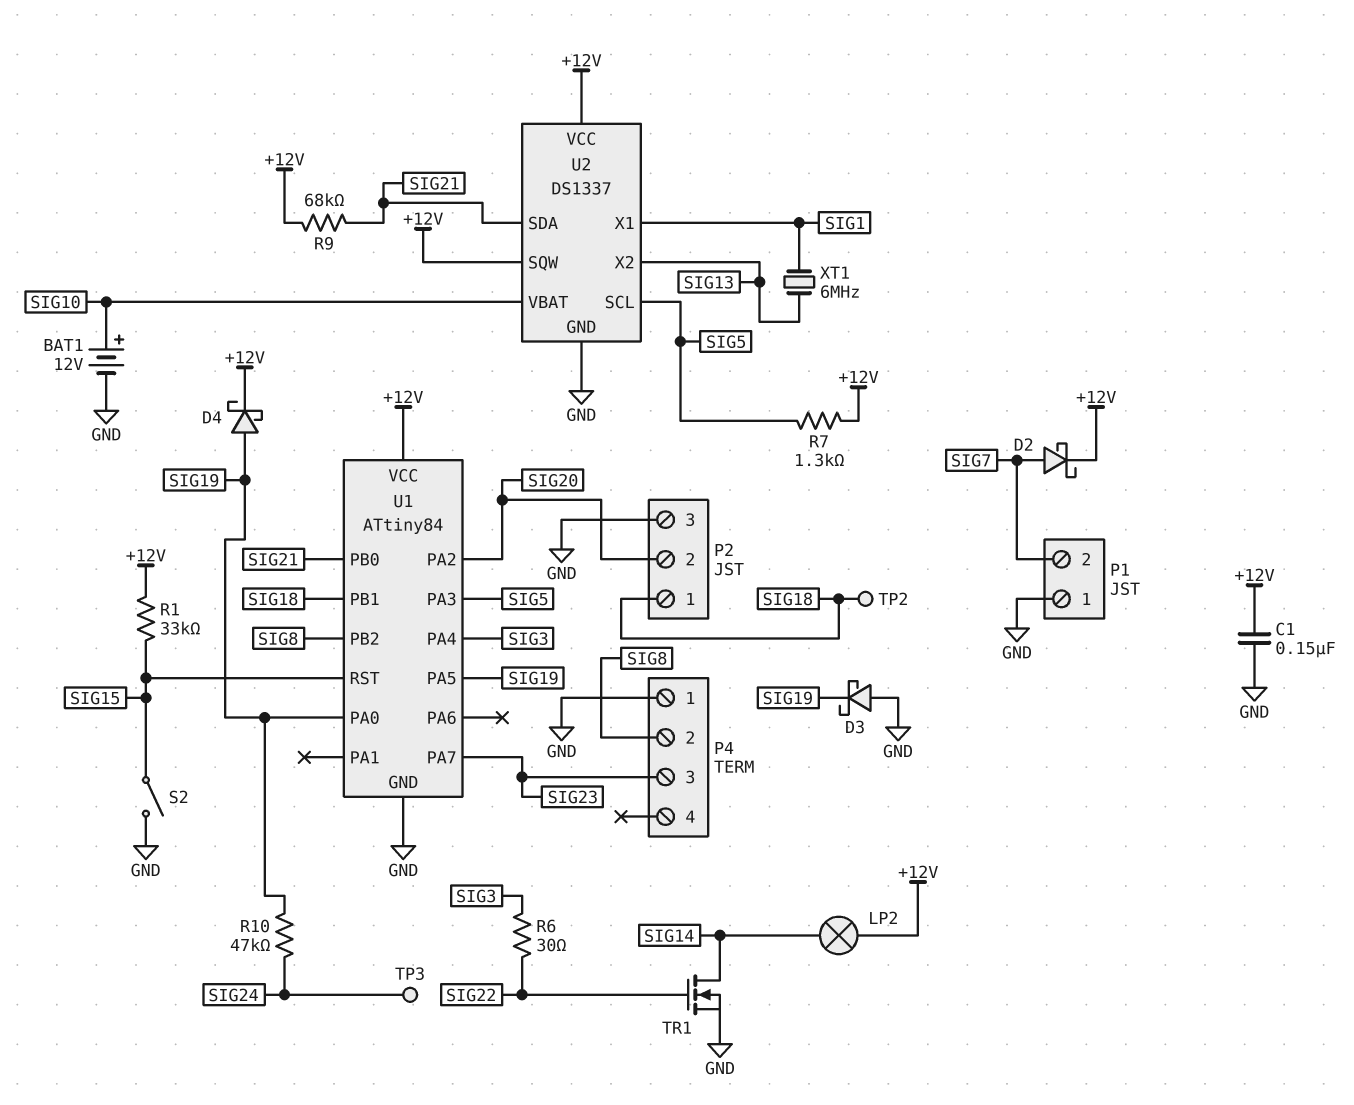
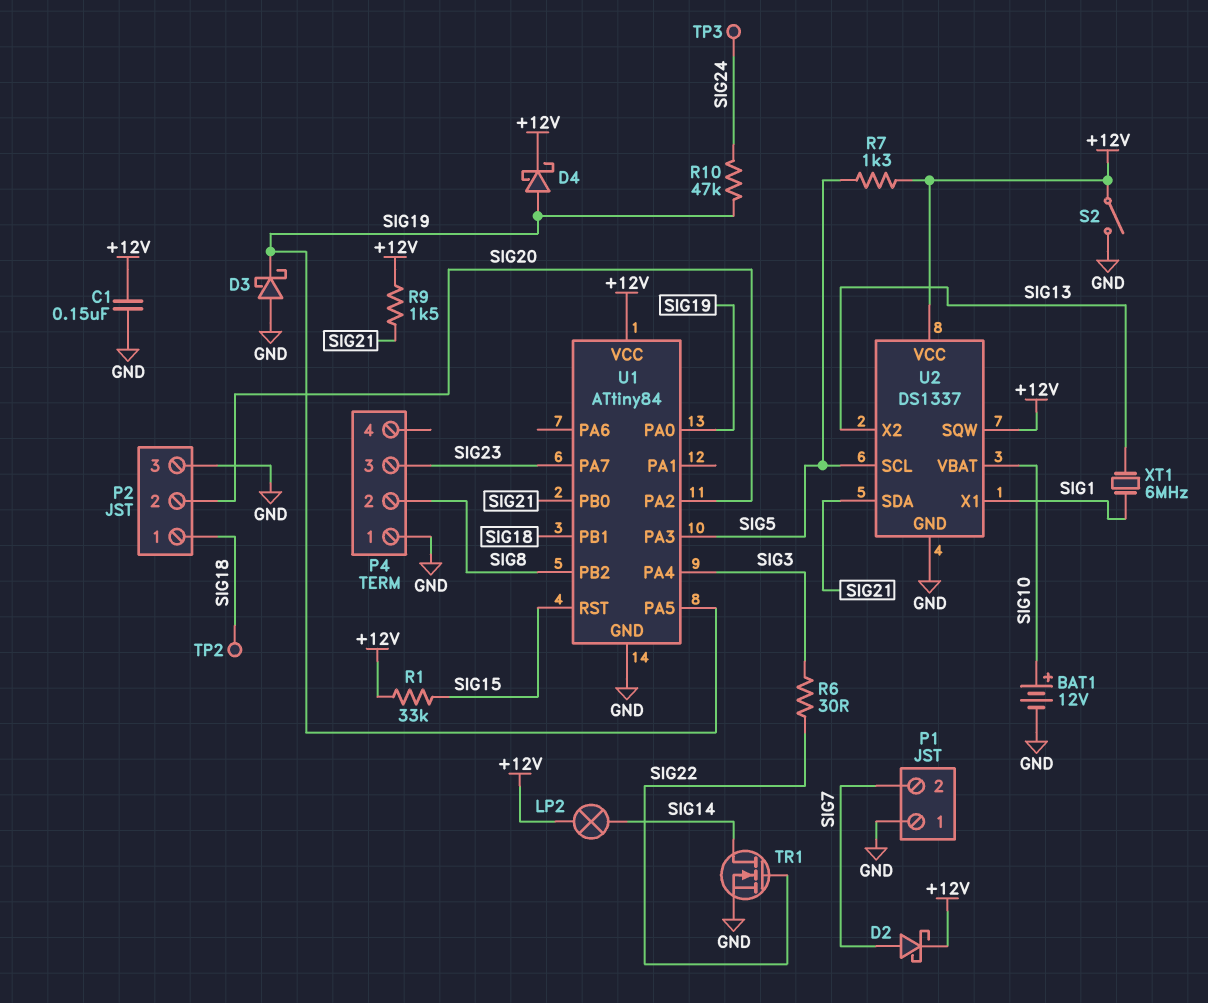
R9: 68k (+12V, SIG21) -> 1.5k (+12V, SIG21)
S2: switch (GND, SIG15) -> switch (+12V, GND)

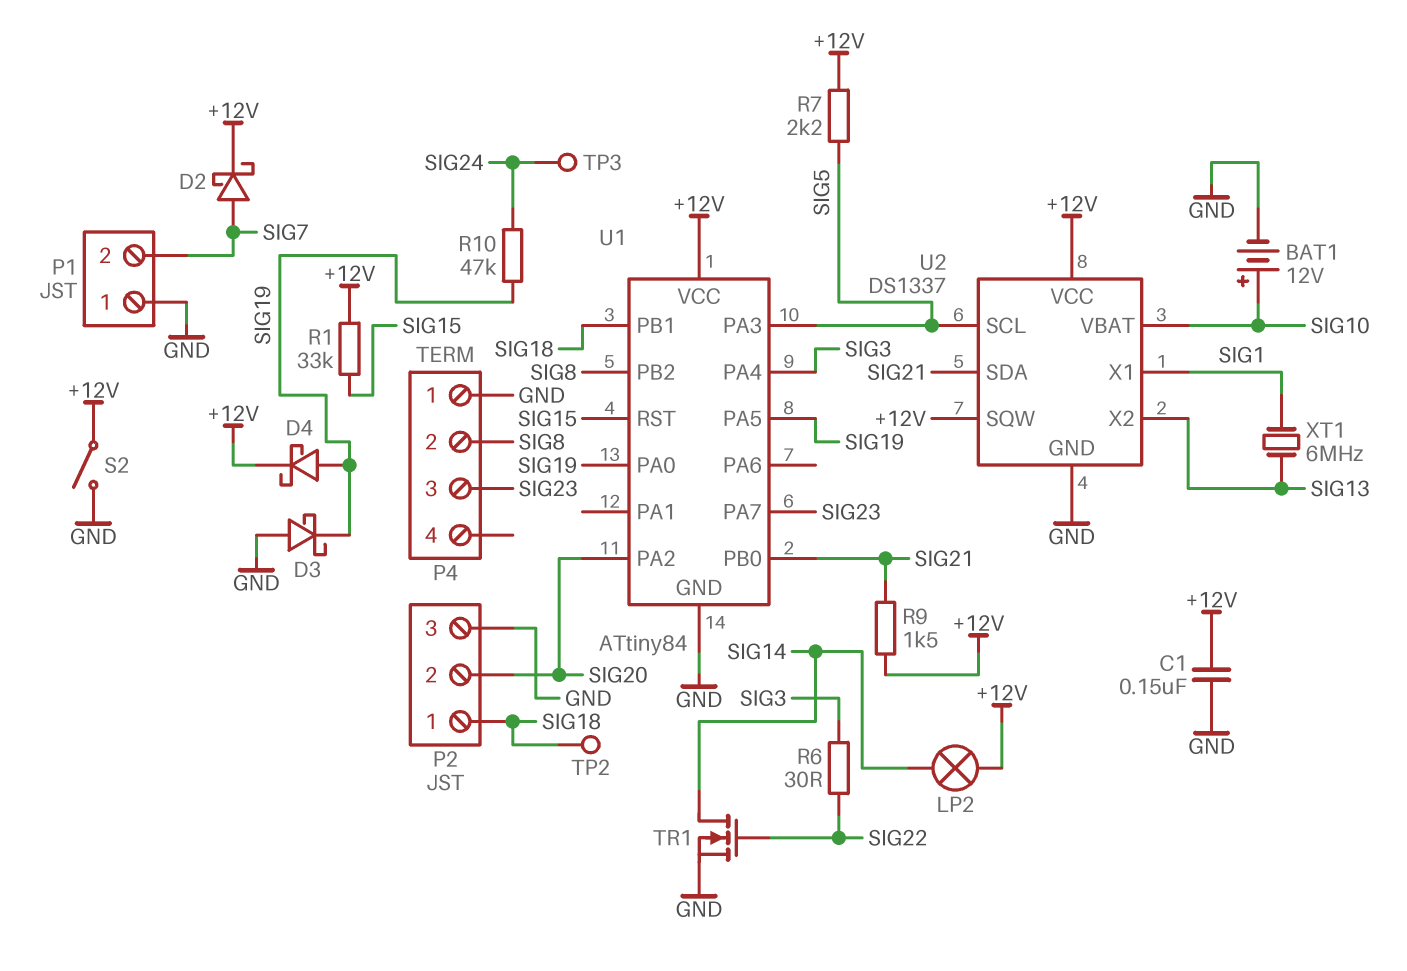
R7: 1.3k (+12V, SIG5) -> 2.2k (+12V, SIG5)

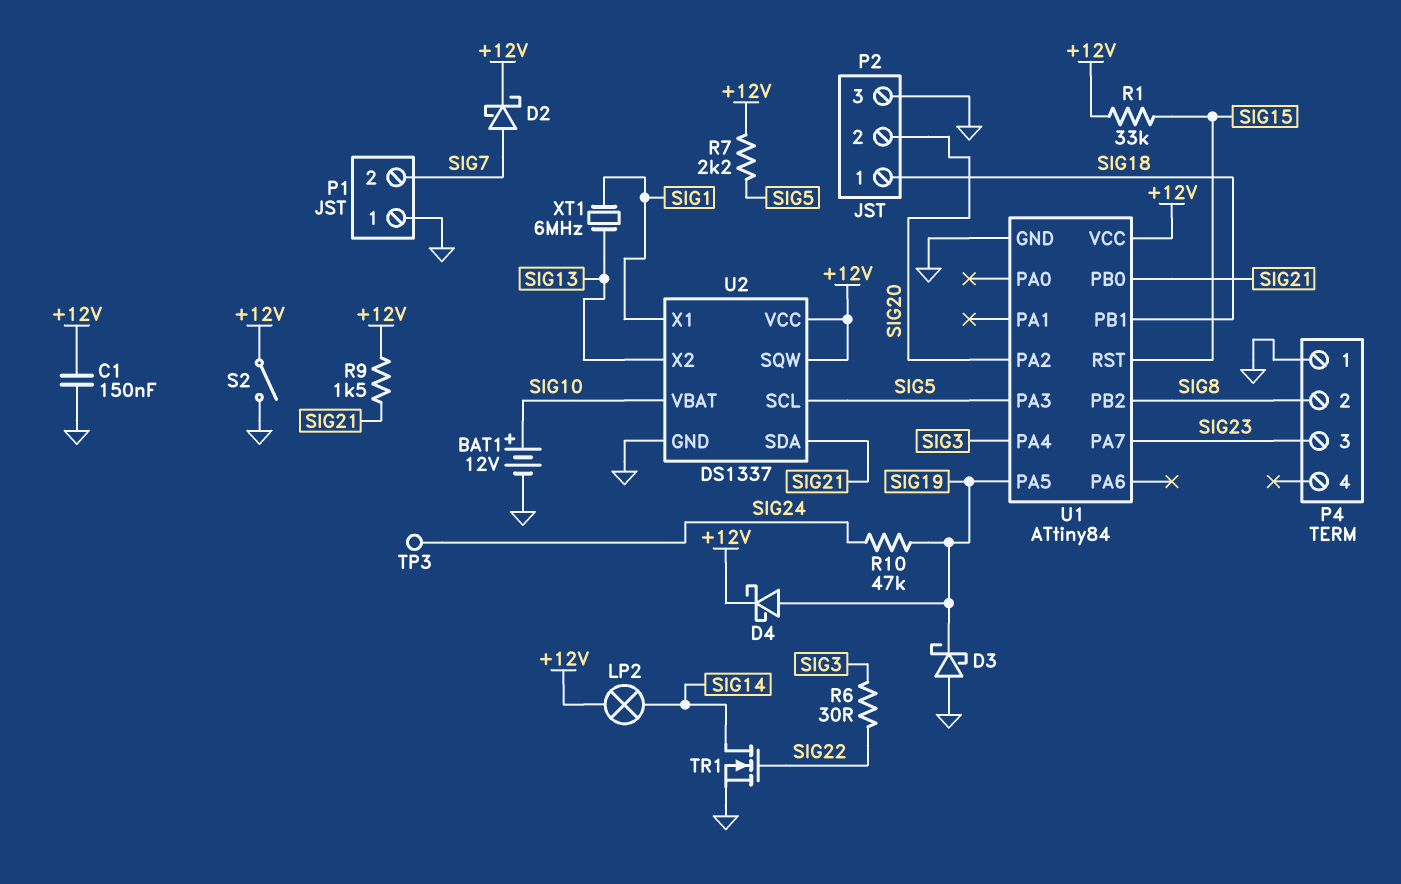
TP2: test point (SIG18) -> none
U1 pin PA0: SIG19 -> none

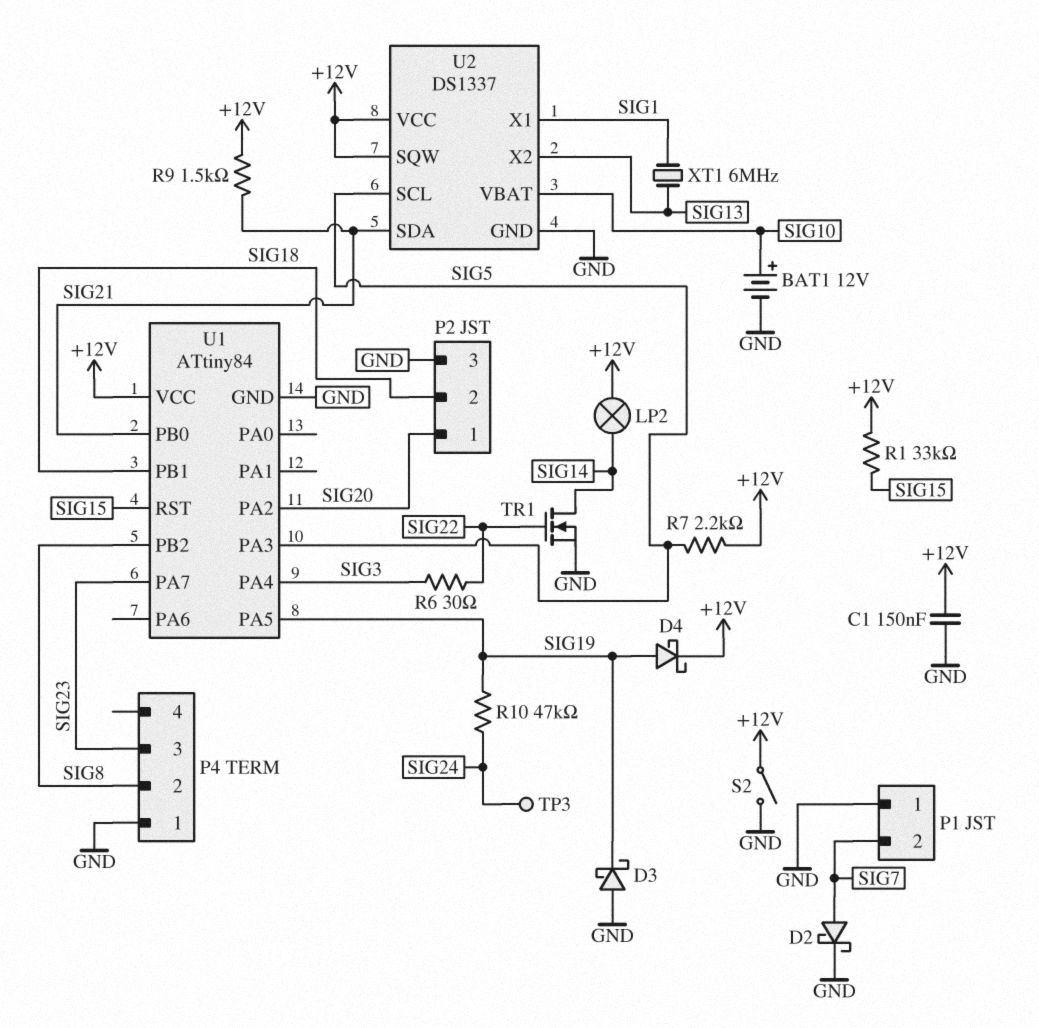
D2: schottky (A SIG7, K +12V) -> schottky (A SIG7, K GND)
P2 pin 1: SIG18 -> SIG20
P2 pin 2: SIG20 -> SIG18

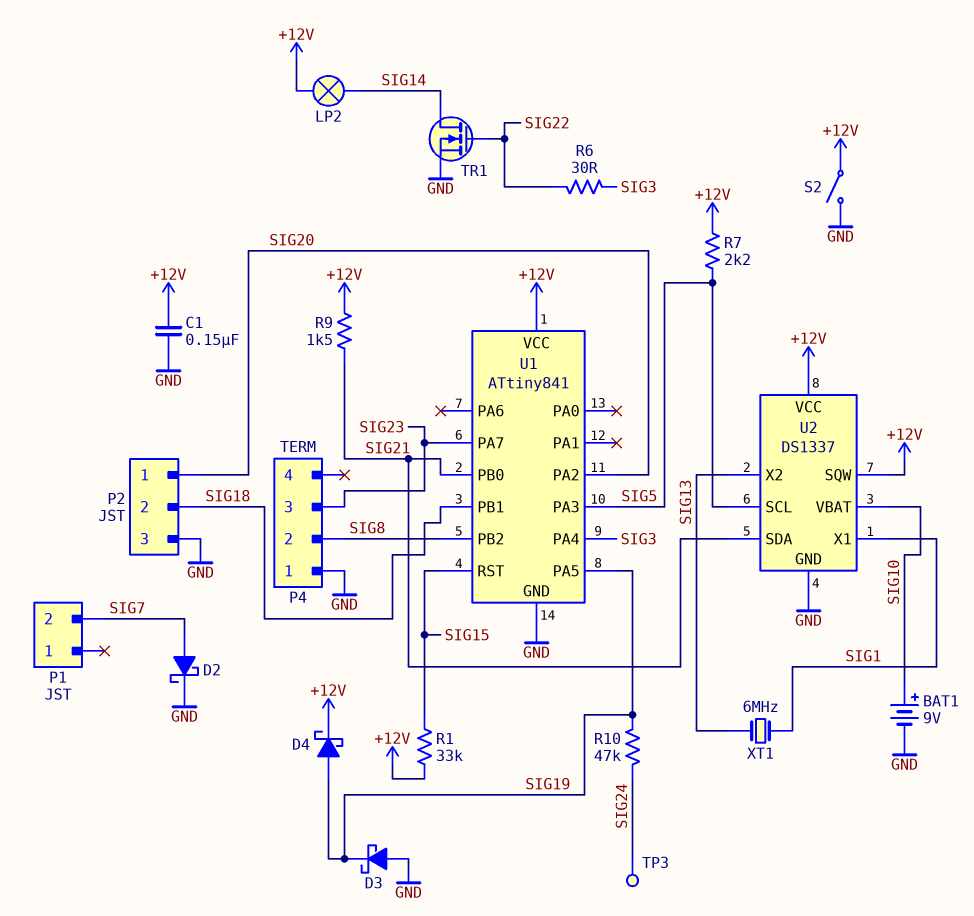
BAT1: 12V (plus SIG10, minus GND) -> 9V (plus SIG10, minus GND)
P1 pin 1: GND -> none
U1: ATtiny84 -> ATtiny841

